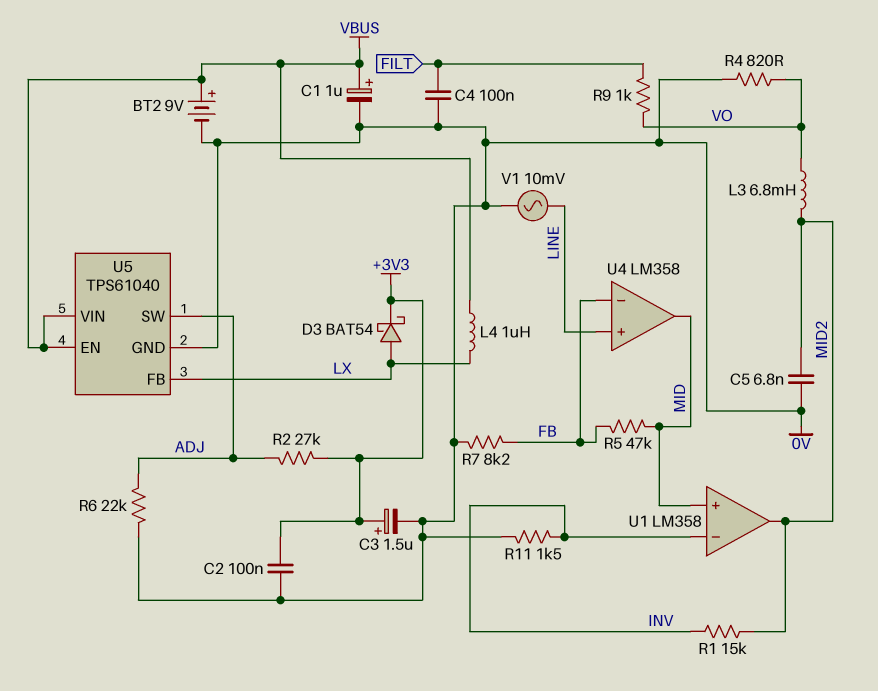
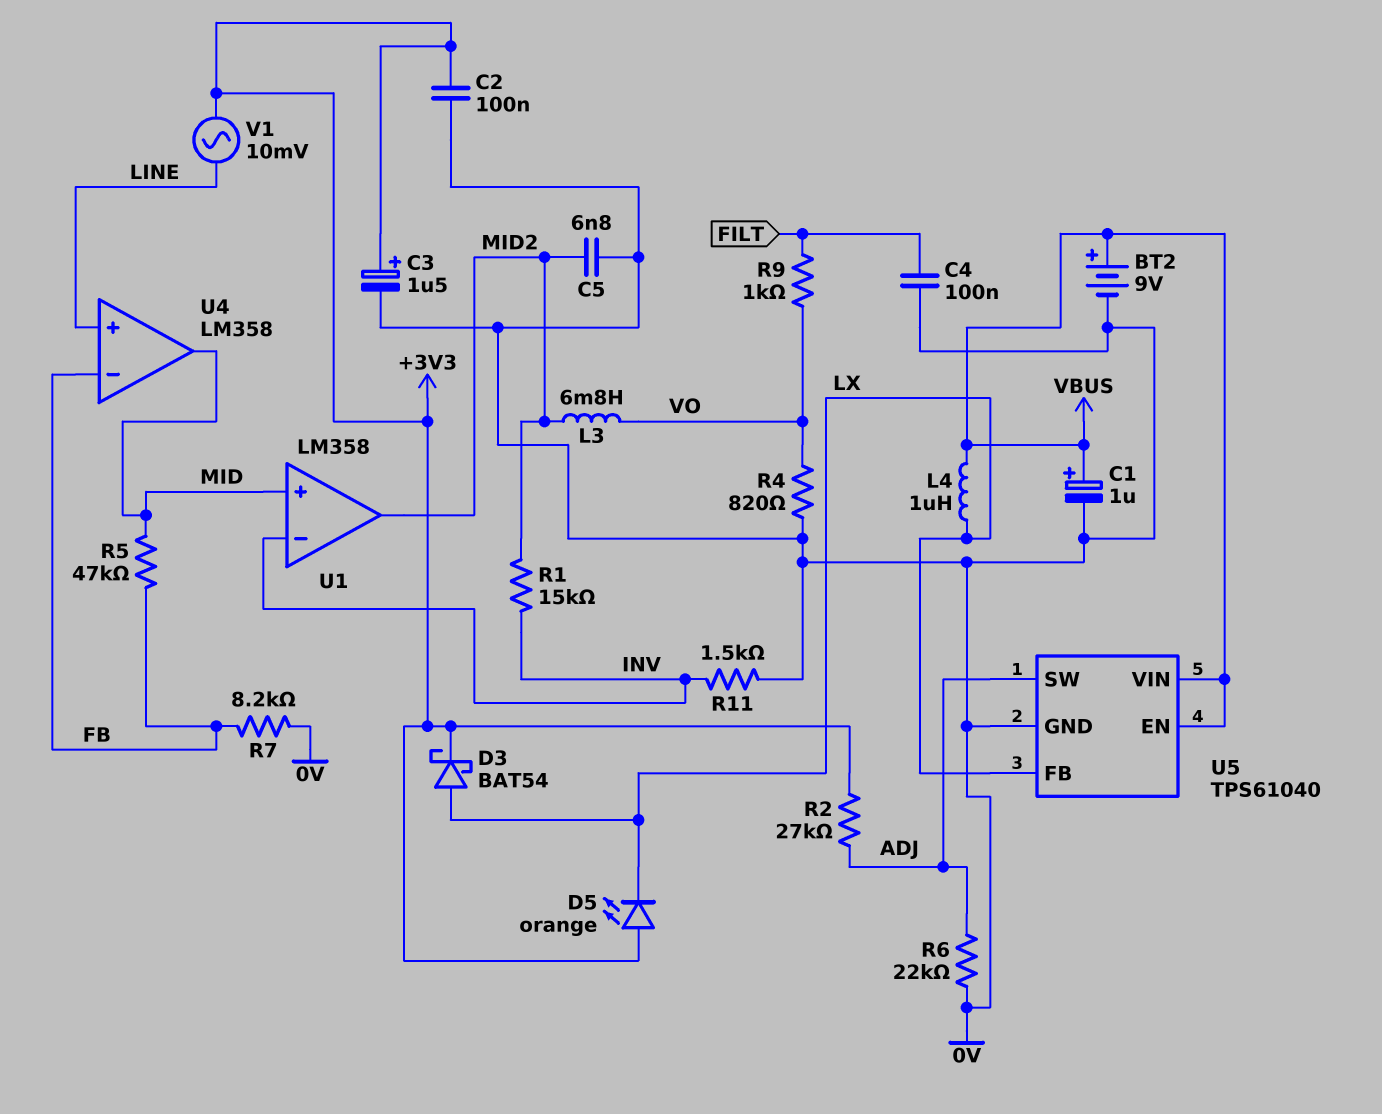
D5: none -> LED orange (A +3V3, K LX)
V1: AC 10mV (0V, LINE) -> AC 10mV (+3V3, LINE)

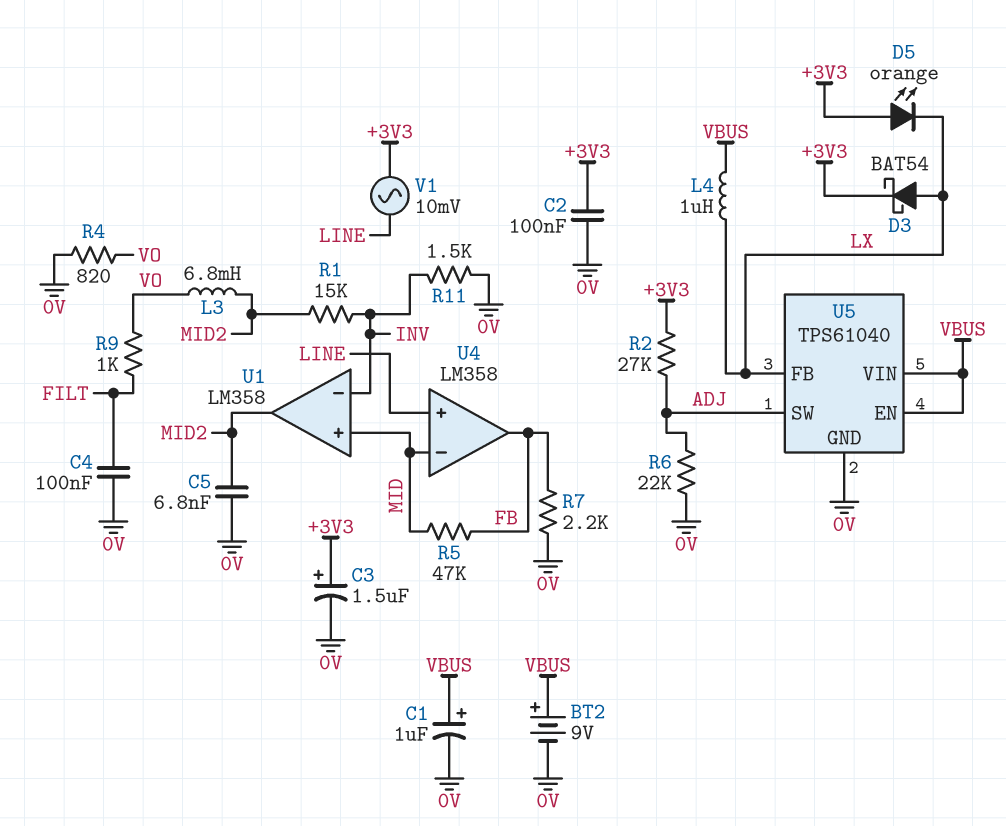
R7: 8.2k (0V, FB) -> 2.2k (0V, FB)
U4 pin in-: FB -> MID
U4 pin out: MID -> FB

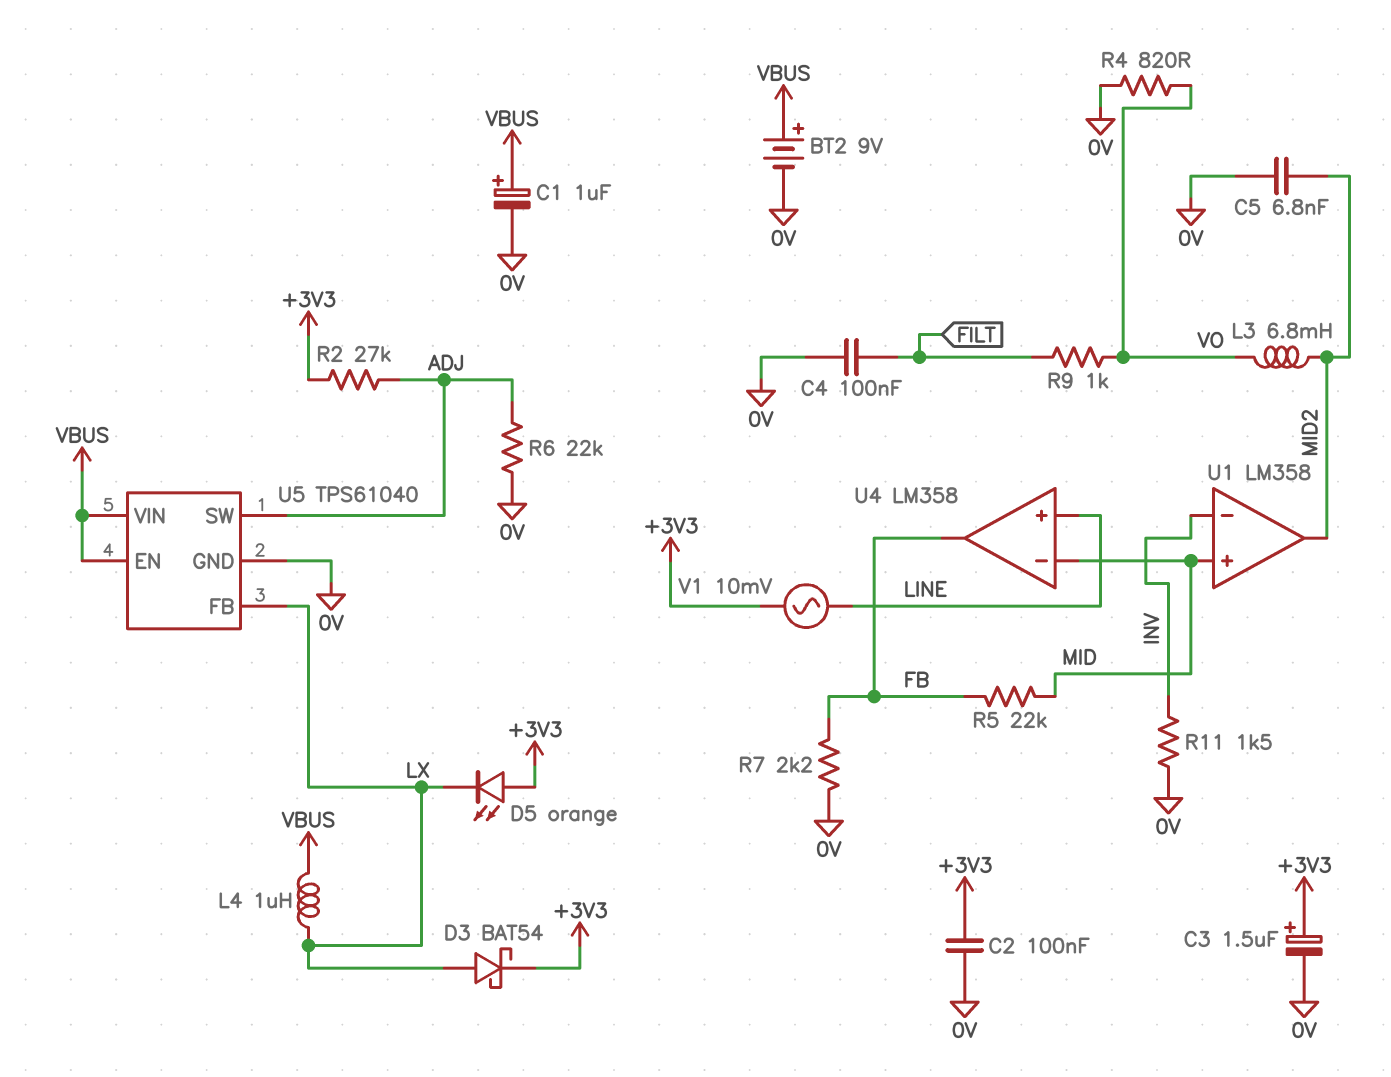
R1: 15k (INV, MID2) -> none
R5: 47k (FB, MID) -> 22k (FB, MID)

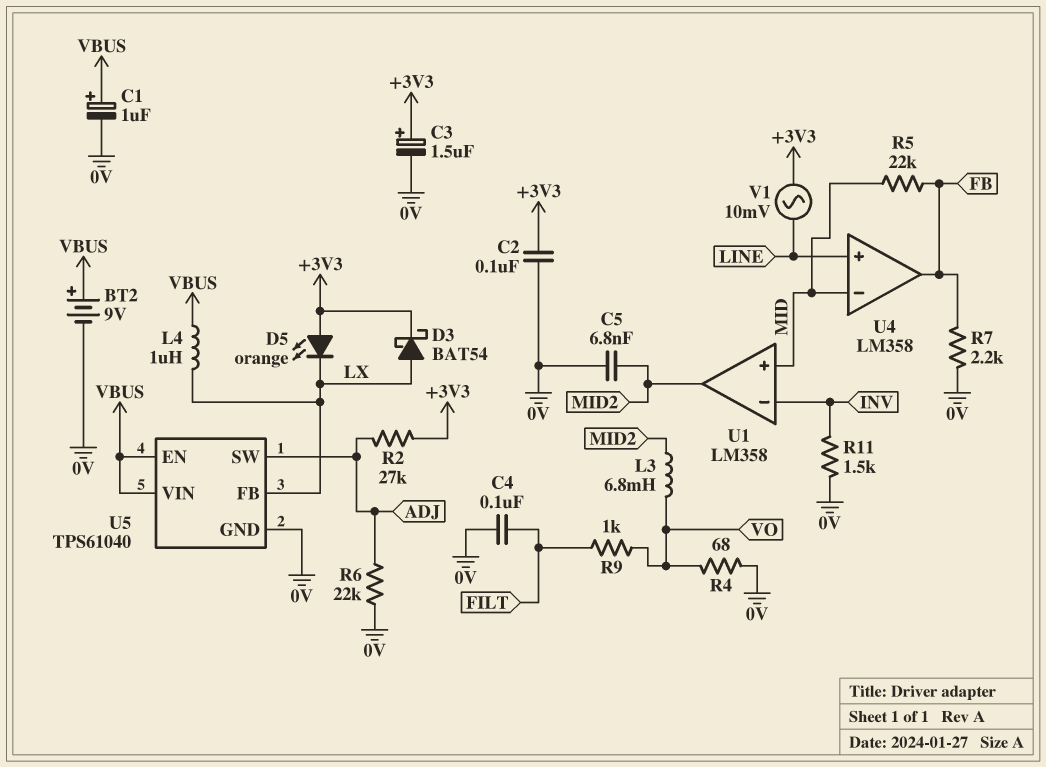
R4: 820 (0V, VO) -> 68 (0V, VO)

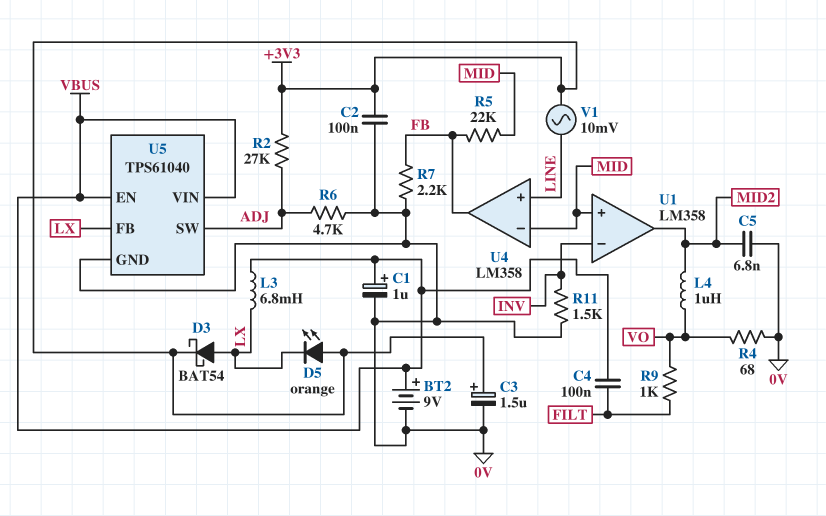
C4: 100nF (0V, FILT) -> 100nF (FILT, VBUS)
L3: 6.8mH (MID2, VO) -> 6.8mH (LX, VBUS)
L4: 1uH (LX, VBUS) -> 1uH (MID2, VO)
R6: 22k (0V, ADJ) -> 4.7k (0V, ADJ)

